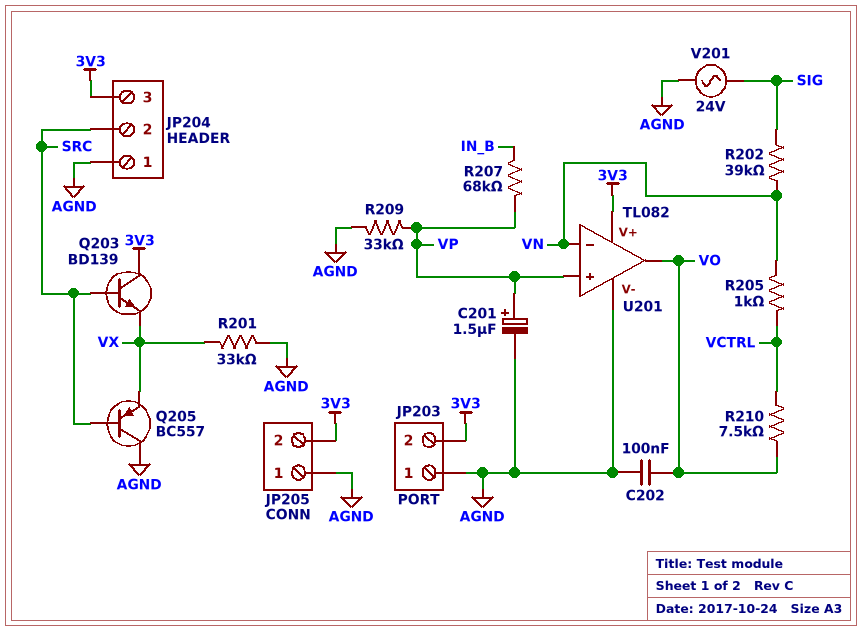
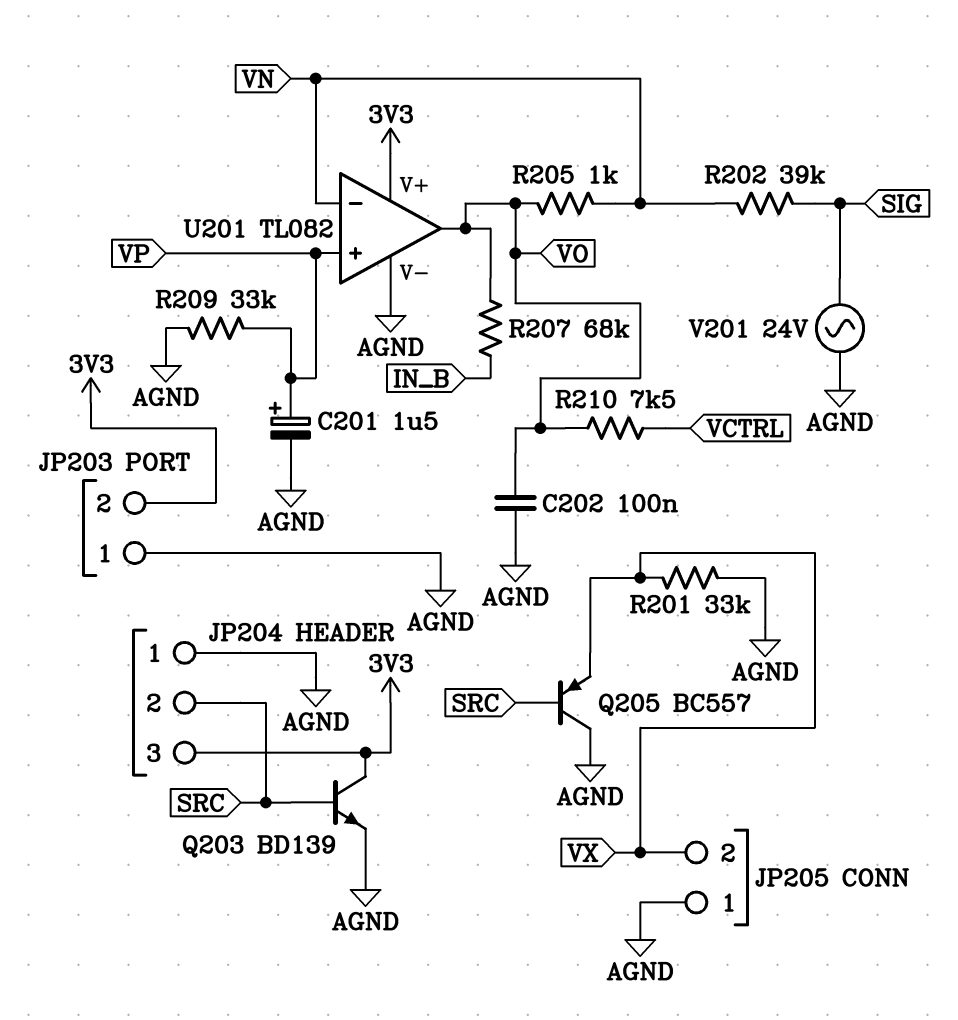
JP205 pin 2: 3V3 -> VX
Q203: NPN BD139 (B SRC, C 3V3, E VX) -> NPN BD139 (B SRC, C 3V3, E AGND)
R205: 1k (VCTRL, VN) -> 1k (VN, VO)
R207: 68k (IN_B, VP) -> 68k (IN_B, VO)

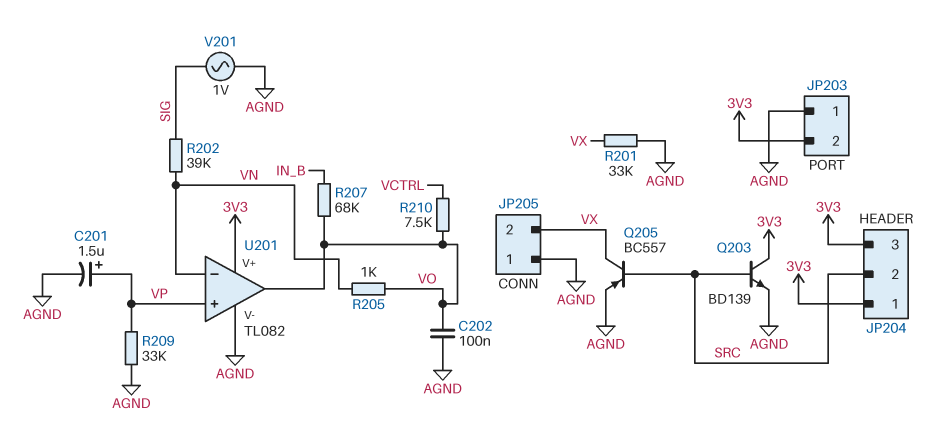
JP204 pin 1: AGND -> 3V3
Q205: PNP BC557 (B SRC, C AGND, E VX) -> PNP BC557 (B SRC, C VX, E AGND)
V201: AC 24V (AGND, SIG) -> AC 1V (AGND, SIG)

